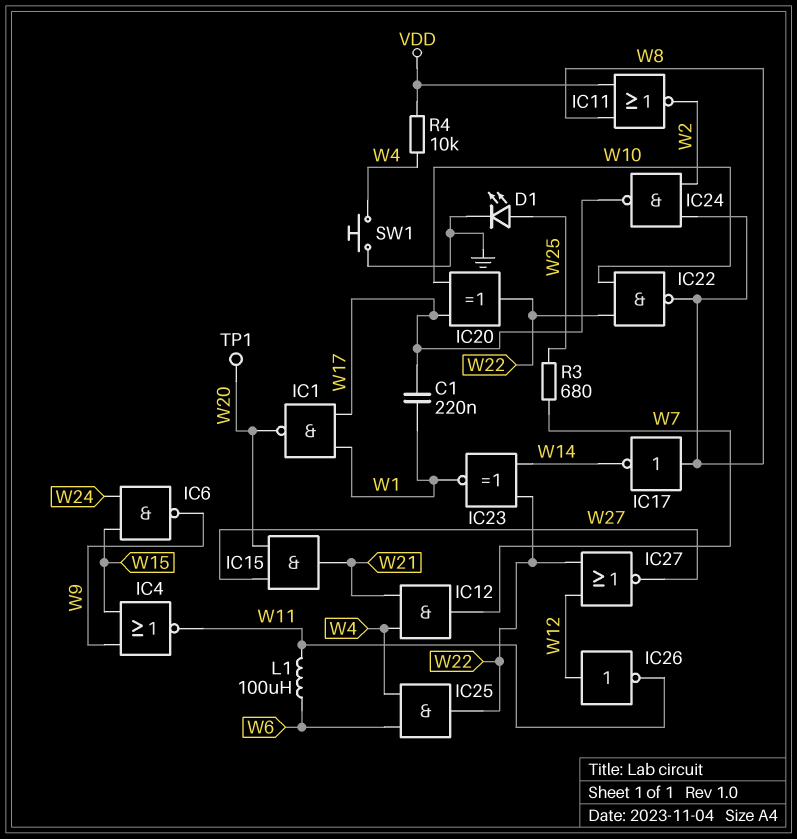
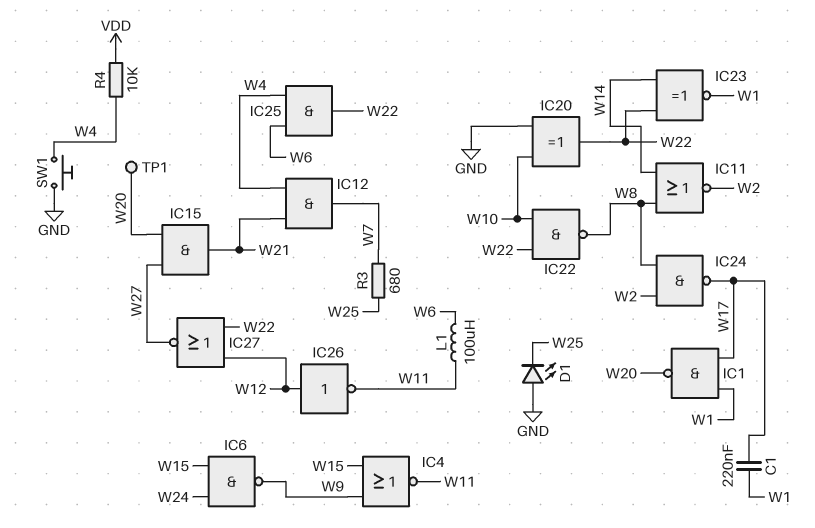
D1: LED (A W25, K GND) -> LED (A GND, K W25)
IC11: NOR (in VDD, in W8, out W2) -> NOR (in W8, in W14, out W2)
IC17: NOT (in W8, out W14) -> none
IC20: XOR (in W10, in W17, out W22) -> XOR (in GND, in W10, out W22)

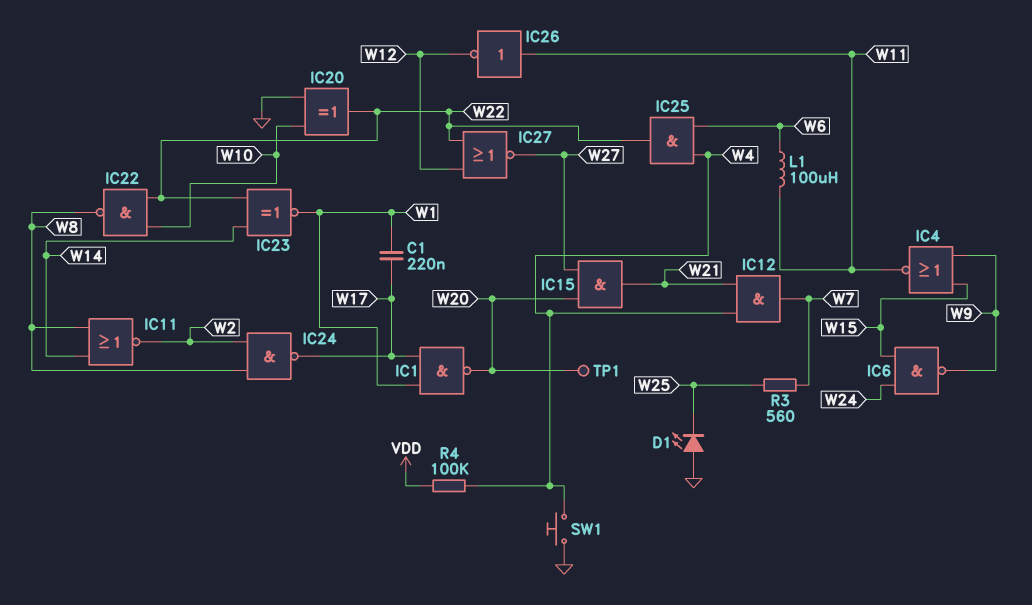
IC26: NOT (in W12, out W11) -> NOT (in W11, out W12)
R3: 680 (W7, W25) -> 560 (W7, W25)
R4: 10k (VDD, W4) -> 100k (VDD, W4)

